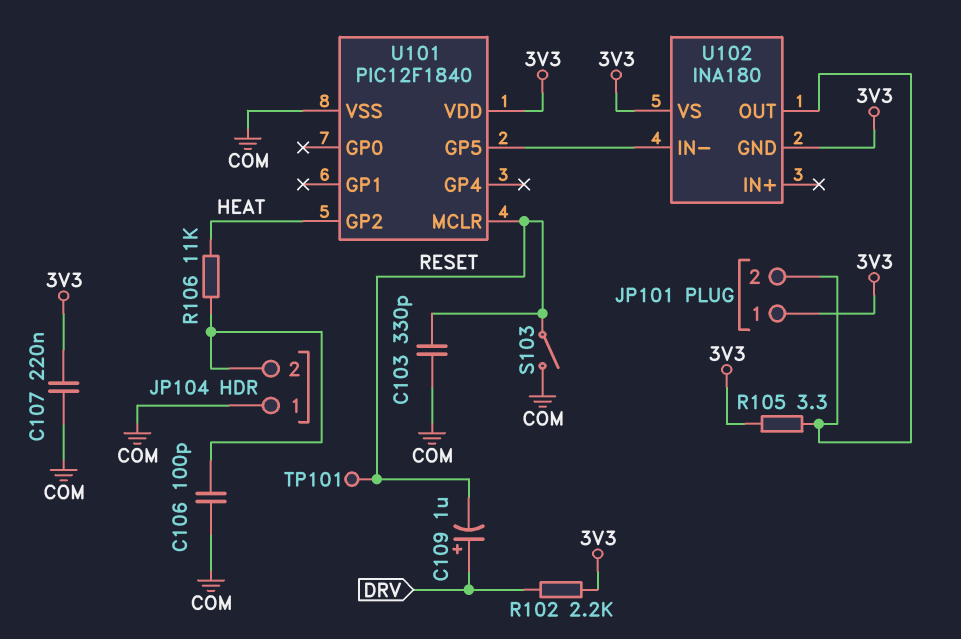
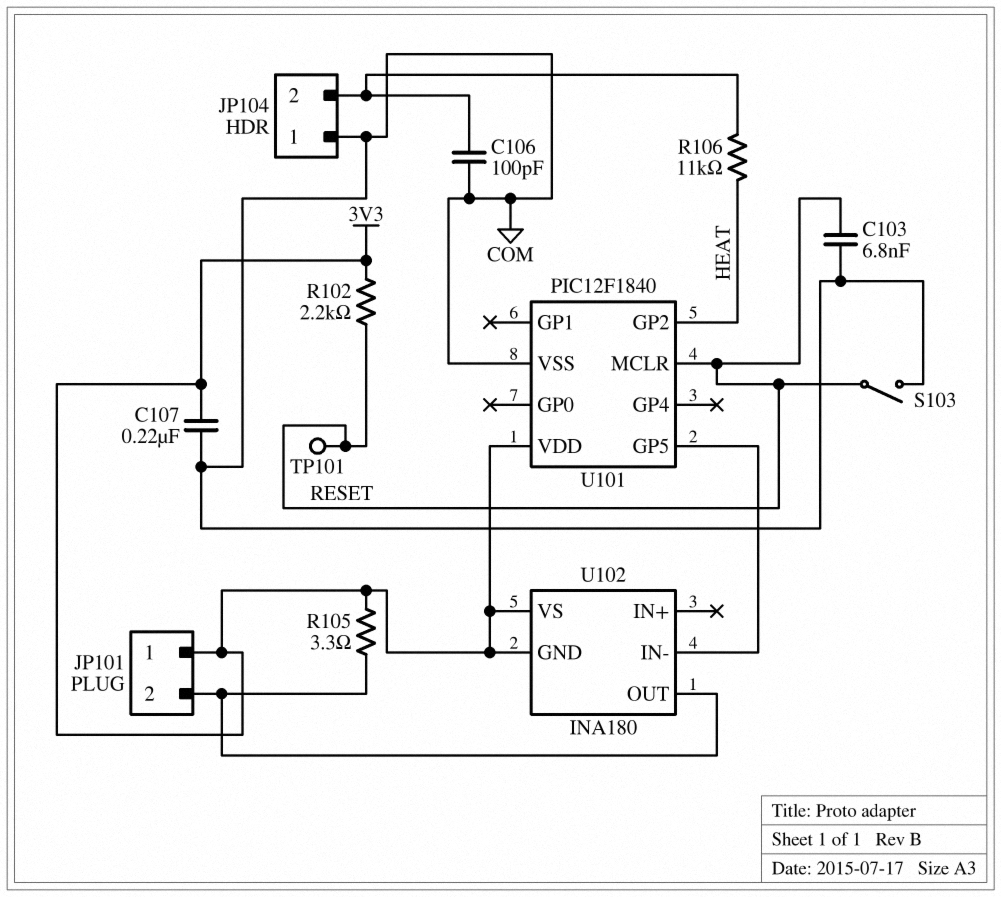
C103: 330pF (COM, RESET) -> 6.8nF (COM, RESET)
C109: 1uF (plus DRV, minus RESET) -> none
R102: 2.2k (3V3, DRV) -> 2.2k (3V3, RESET)

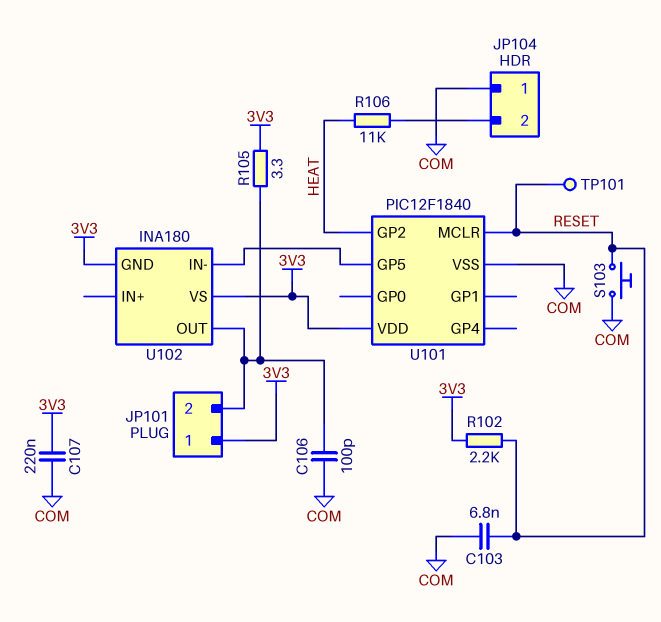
C106: 100pF (COM, JP104/2) -> 100pF (COM, JP101/2)
S103: switch (COM, RESET) -> button (COM, RESET)

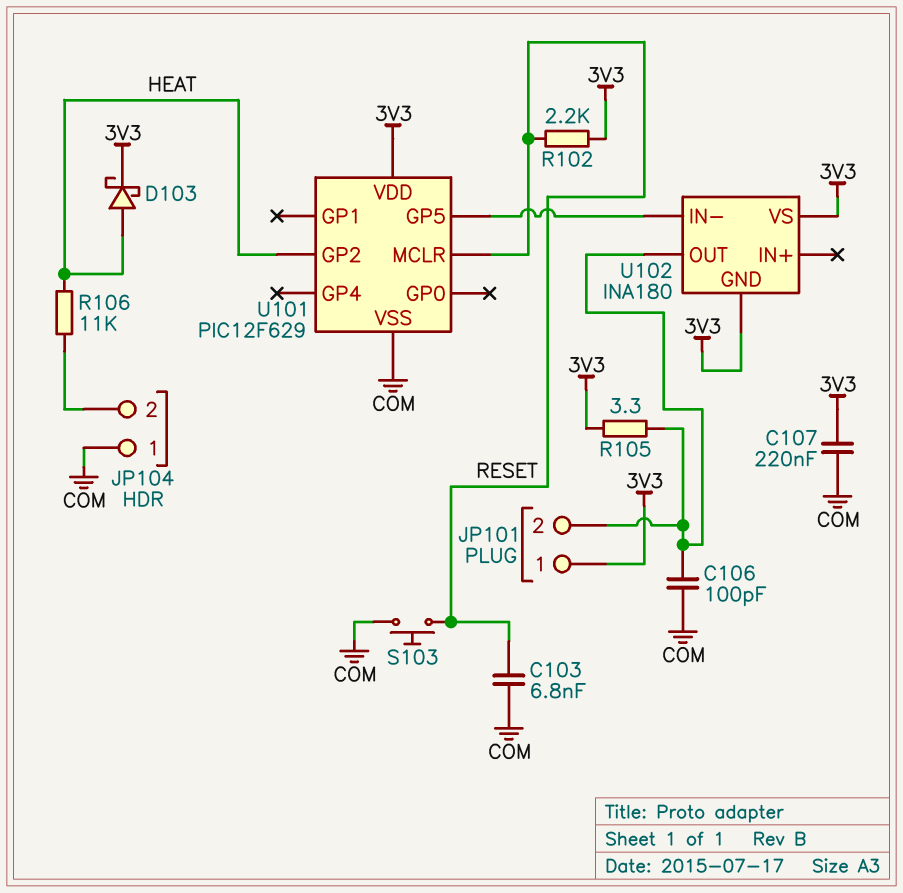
D103: none -> schottky (A HEAT, K 3V3)
TP101: test point (RESET) -> none
U101: PIC12F1840 -> PIC12F629

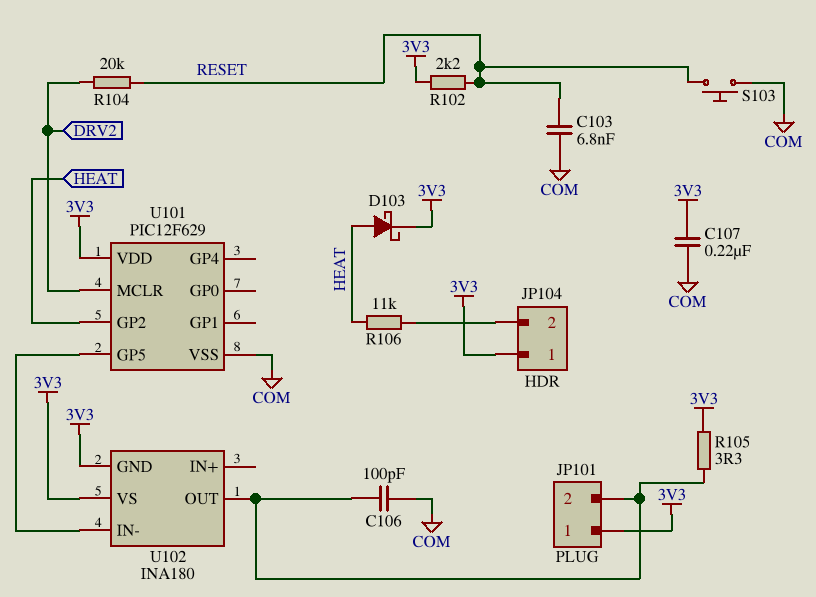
JP104 pin 1: COM -> 3V3
R104: none -> 20k (DRV2, RESET)
U101 pin MCLR: RESET -> DRV2

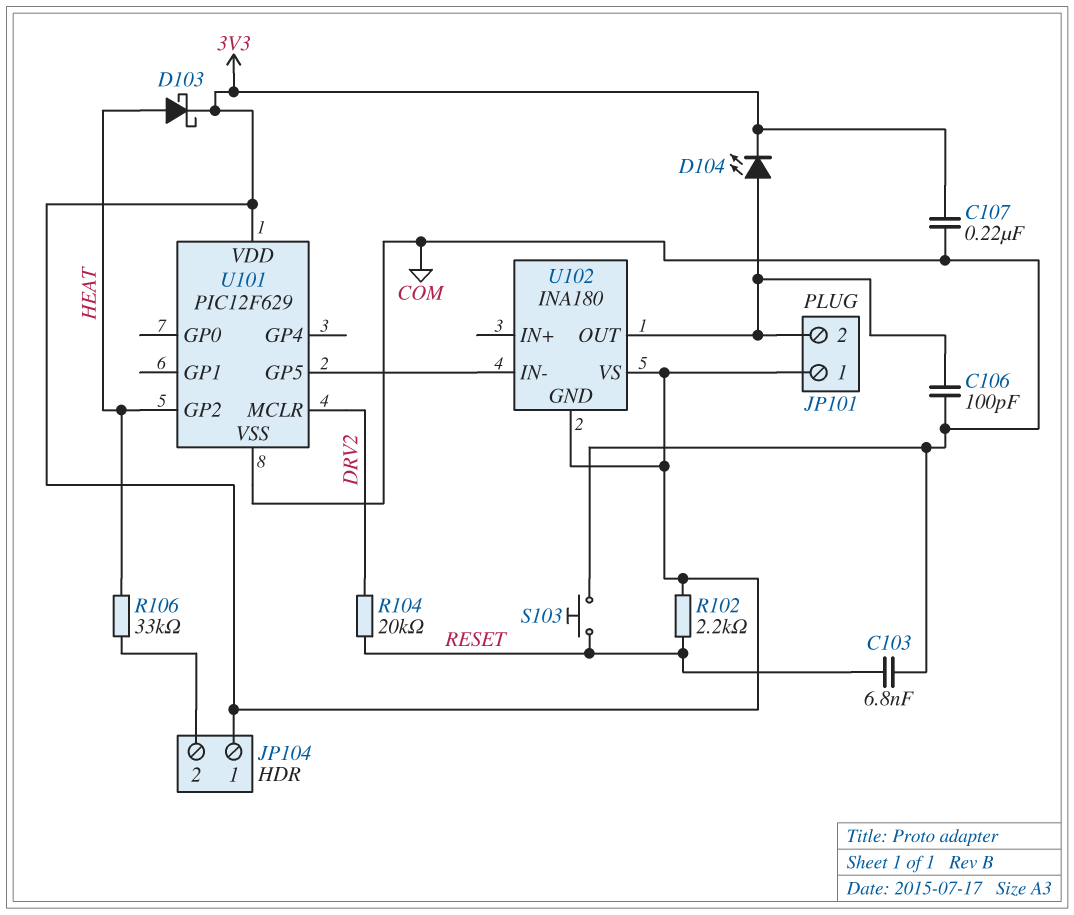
D104: none -> LED (A JP101/2, K 3V3)
R105: 3.3 (3V3, JP101/2) -> none
R106: 11k (HEAT, JP104/2) -> 33k (HEAT, JP104/2)

